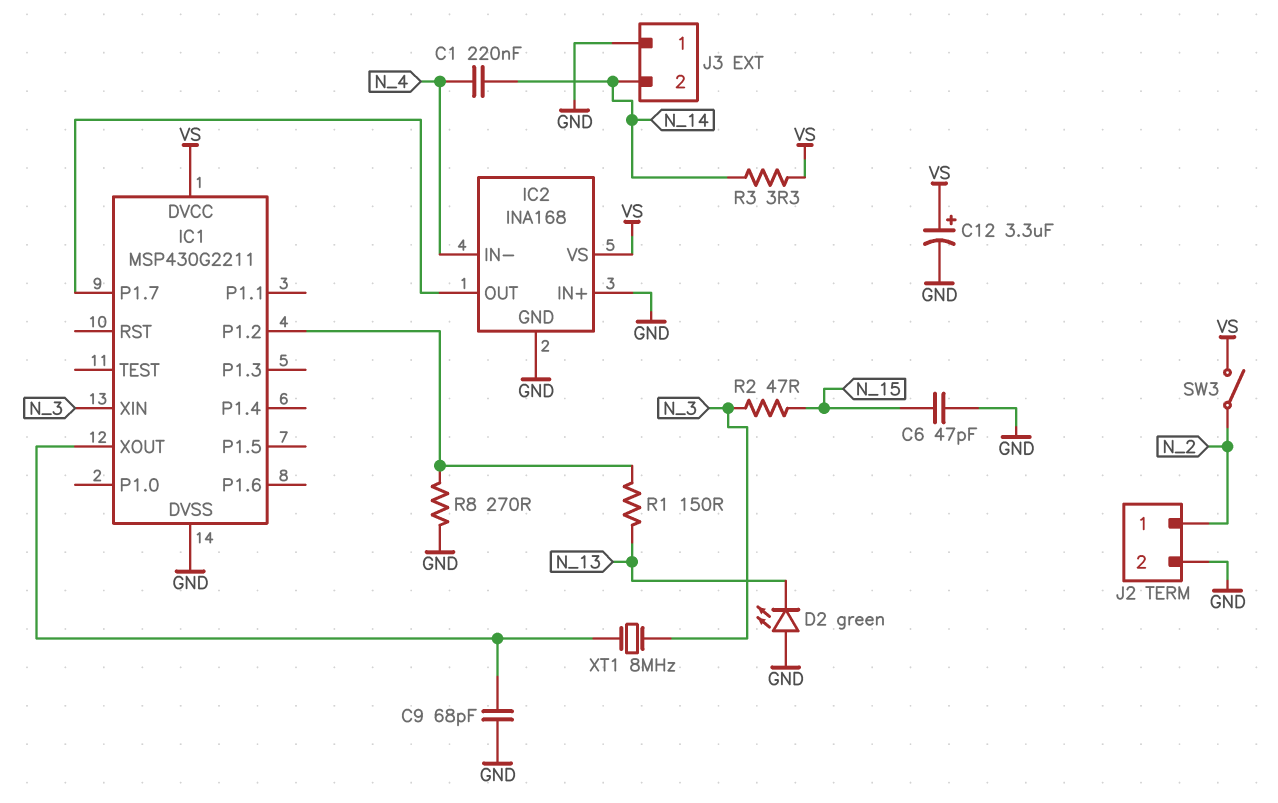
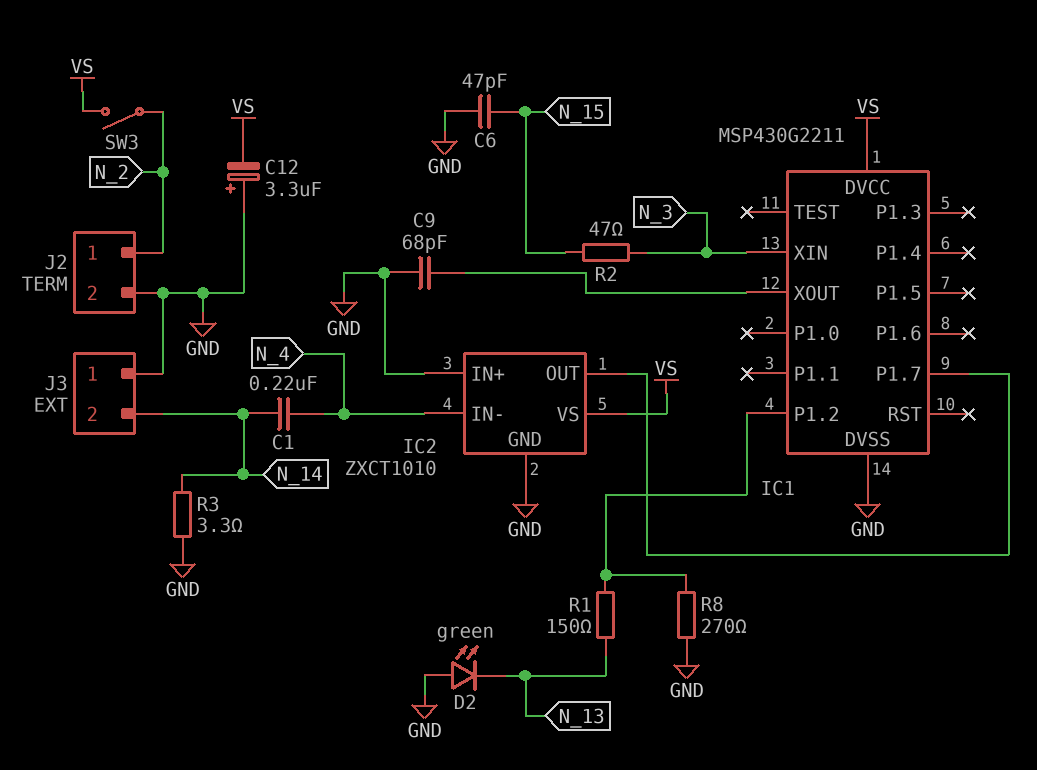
C12: 3.3uF (plus VS, minus GND) -> 3.3uF (plus GND, minus VS)
IC2: INA168 -> ZXCT1010
R3: 3.3 (N_14, VS) -> 3.3 (GND, N_14)
XT1: 8MHz (IC1/XOUT, N_3) -> none

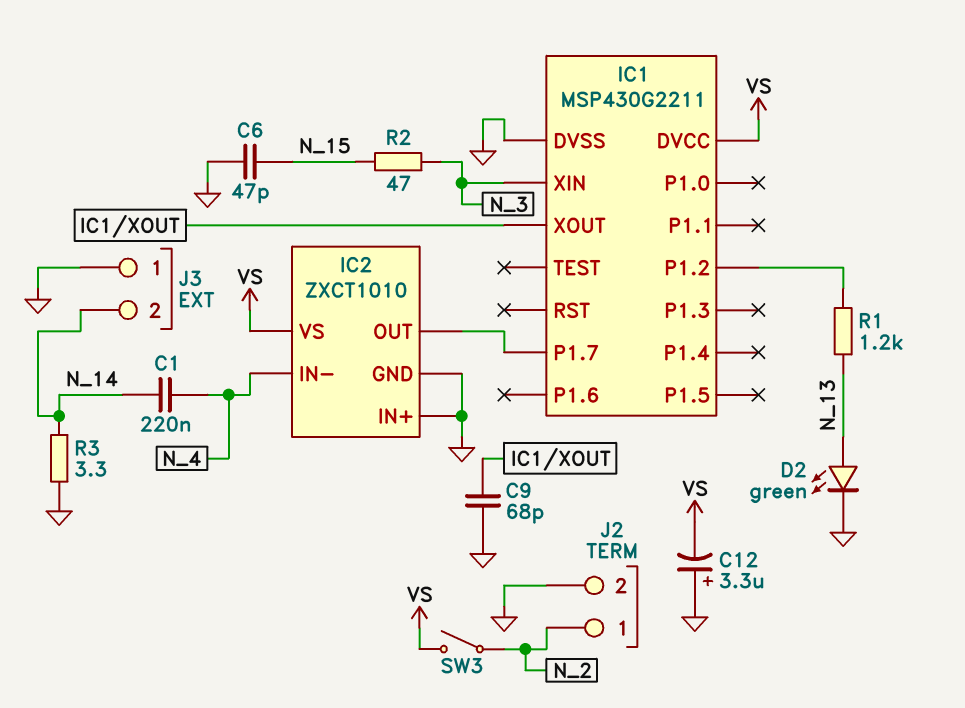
D2: LED green (A GND, K N_13) -> LED green (A N_13, K GND)
R1: 150 (IC1/P1.2, N_13) -> 1.2k (IC1/P1.2, N_13)
R8: 270 (GND, IC1/P1.2) -> none

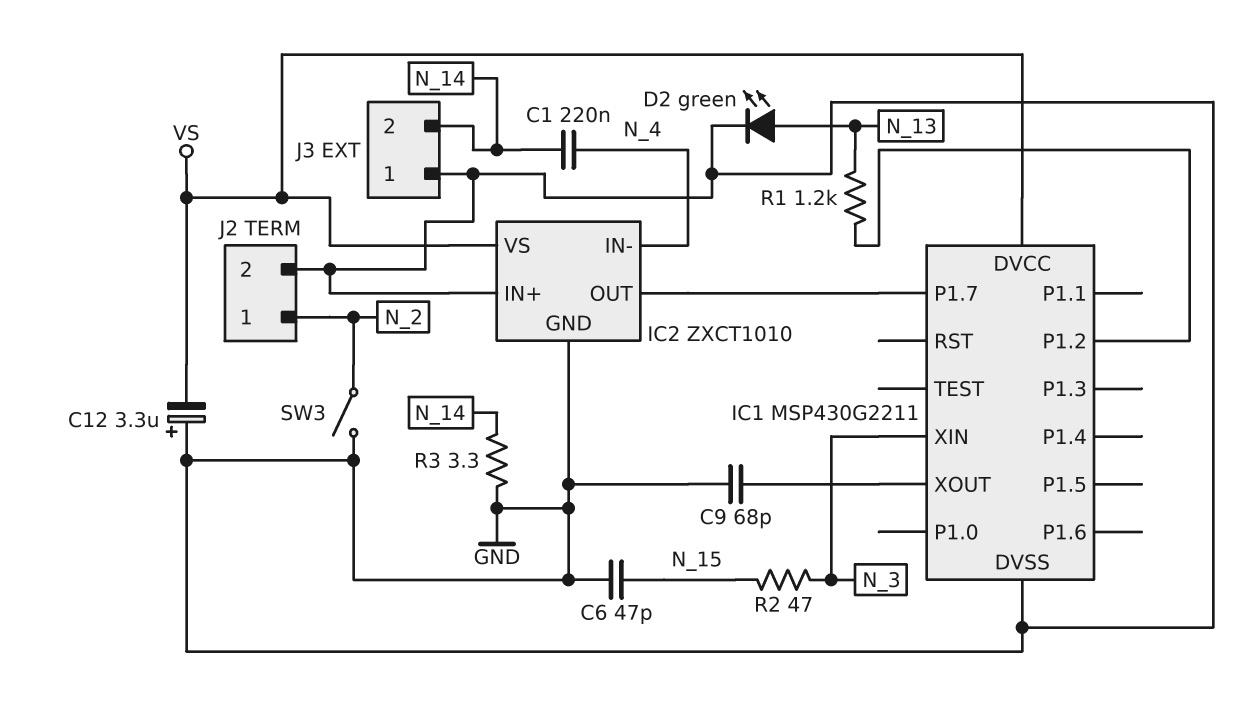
SW3: switch (N_2, VS) -> switch (GND, N_2)

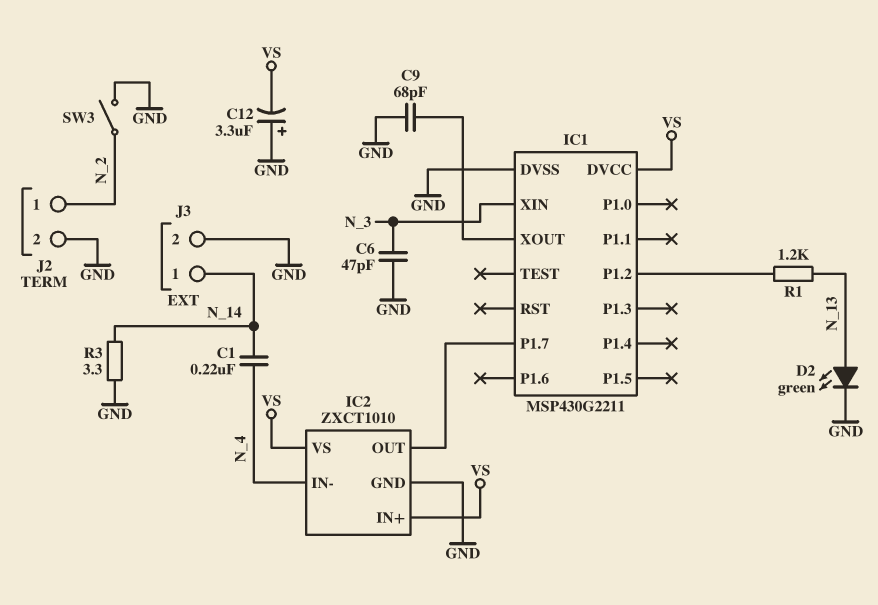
C6: 47pF (GND, N_15) -> 47pF (GND, N_3)
IC2 pin IN+: GND -> VS
J3 pin 1: GND -> N_14
J3 pin 2: N_14 -> GND
R2: 47 (N_3, N_15) -> none

